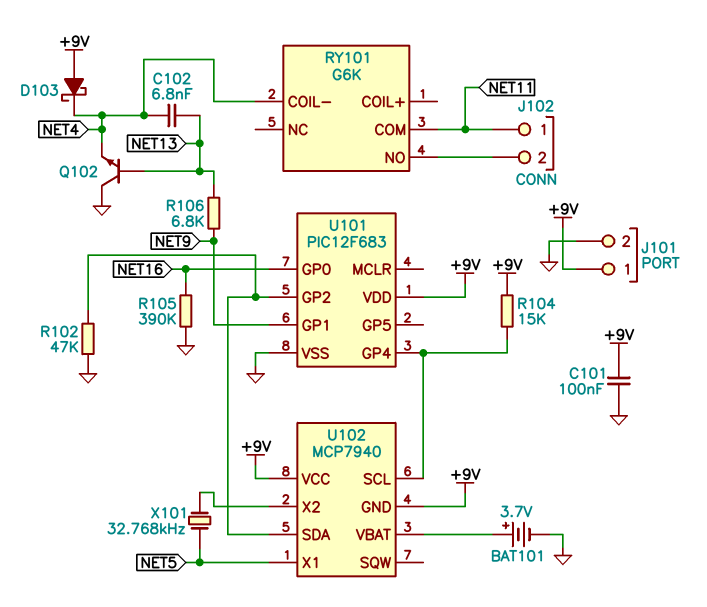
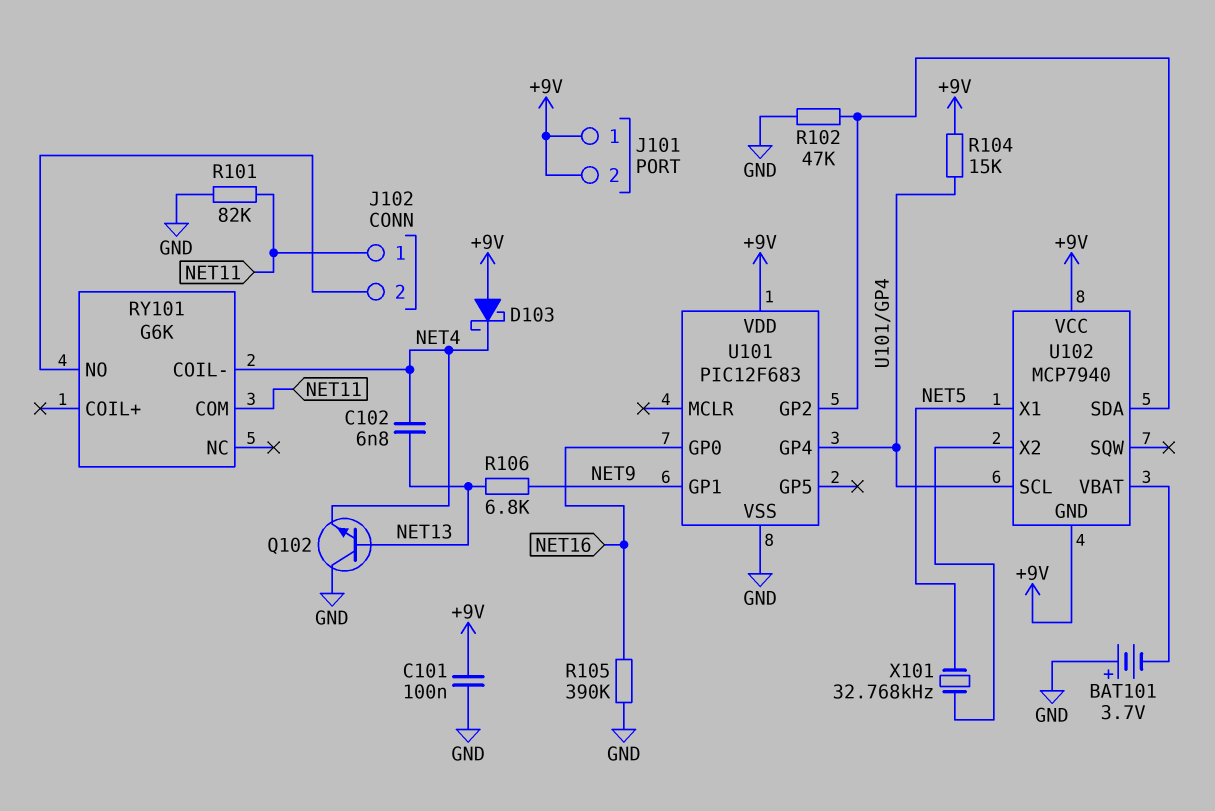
BAT101: 3.7V (plus U102/VBAT, minus GND) -> 3.7V (plus GND, minus U102/VBAT)
J101 pin 2: GND -> +9V
R101: none -> 82k (GND, NET11)

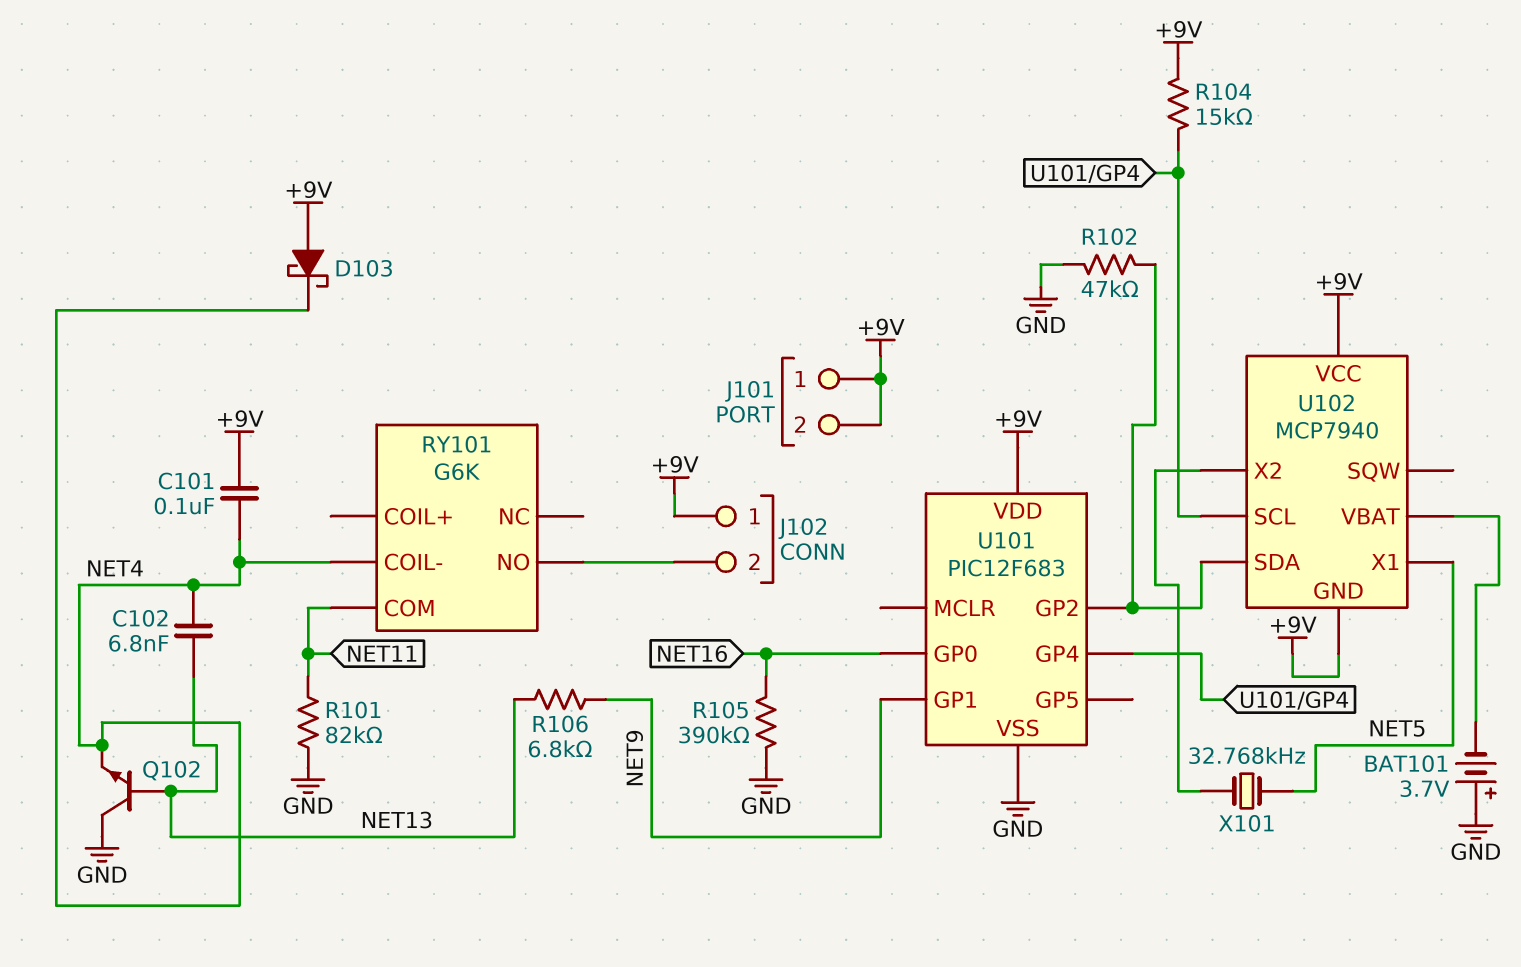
C101: 100nF (+9V, GND) -> 100nF (+9V, NET4)
J102 pin 1: NET11 -> +9V

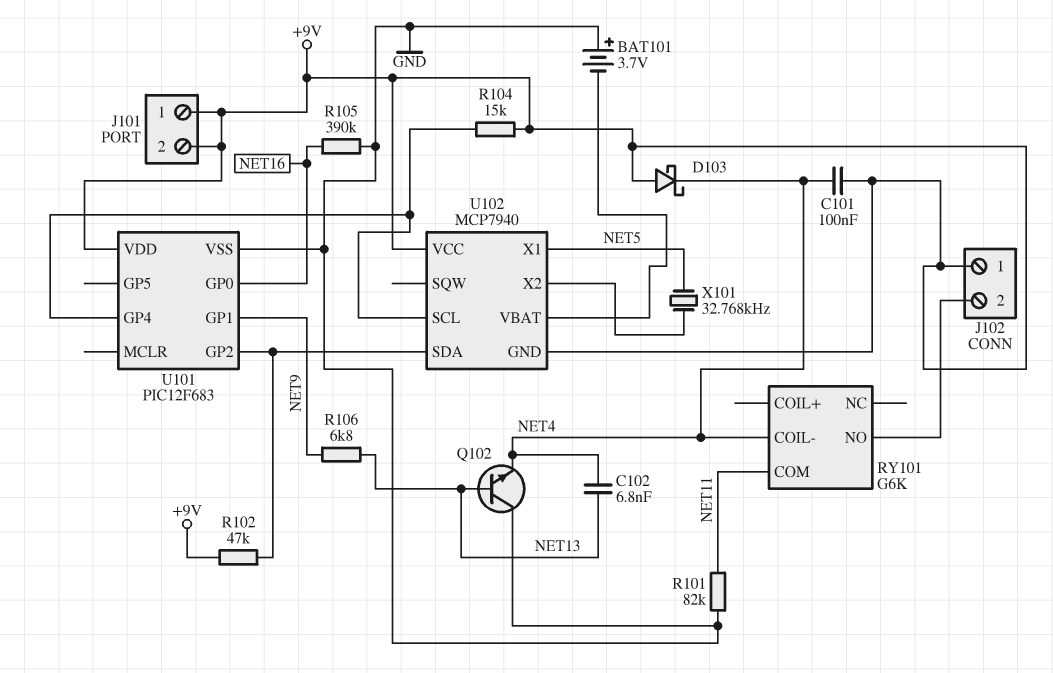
R102: 47k (GND, U101/GP2) -> 47k (+9V, U101/GP2)

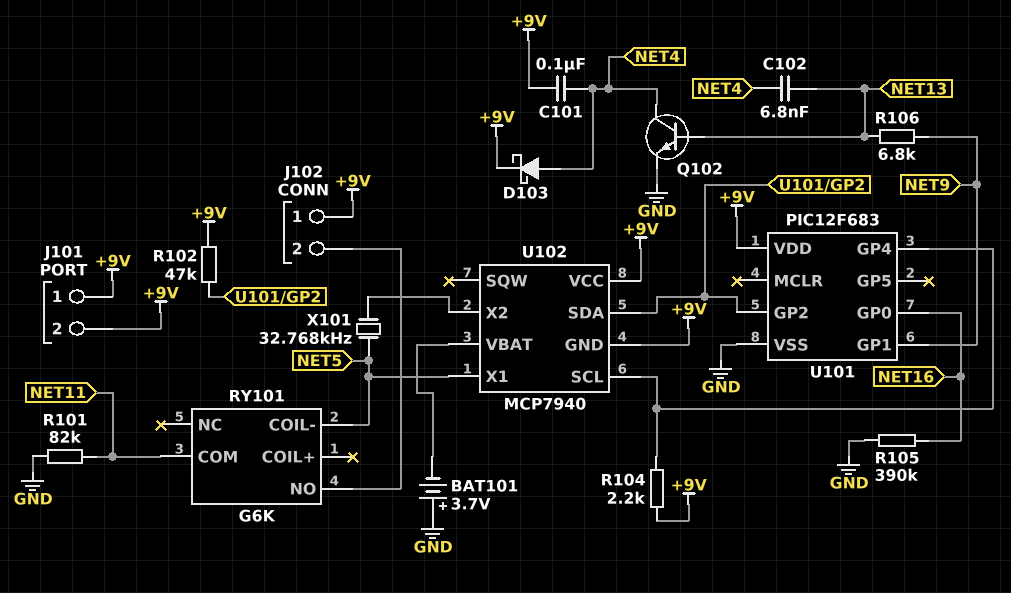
D103: schottky (A +9V, K NET4) -> schottky (A NET4, K +9V)
Q102: NPN (B NET13, C GND, E NET4) -> NPN (B NET13, C NET4, E GND)
R104: 15k (+9V, U101/GP4) -> 2.2k (+9V, U101/GP4)
RY101 pin COIL-: NET4 -> NET5

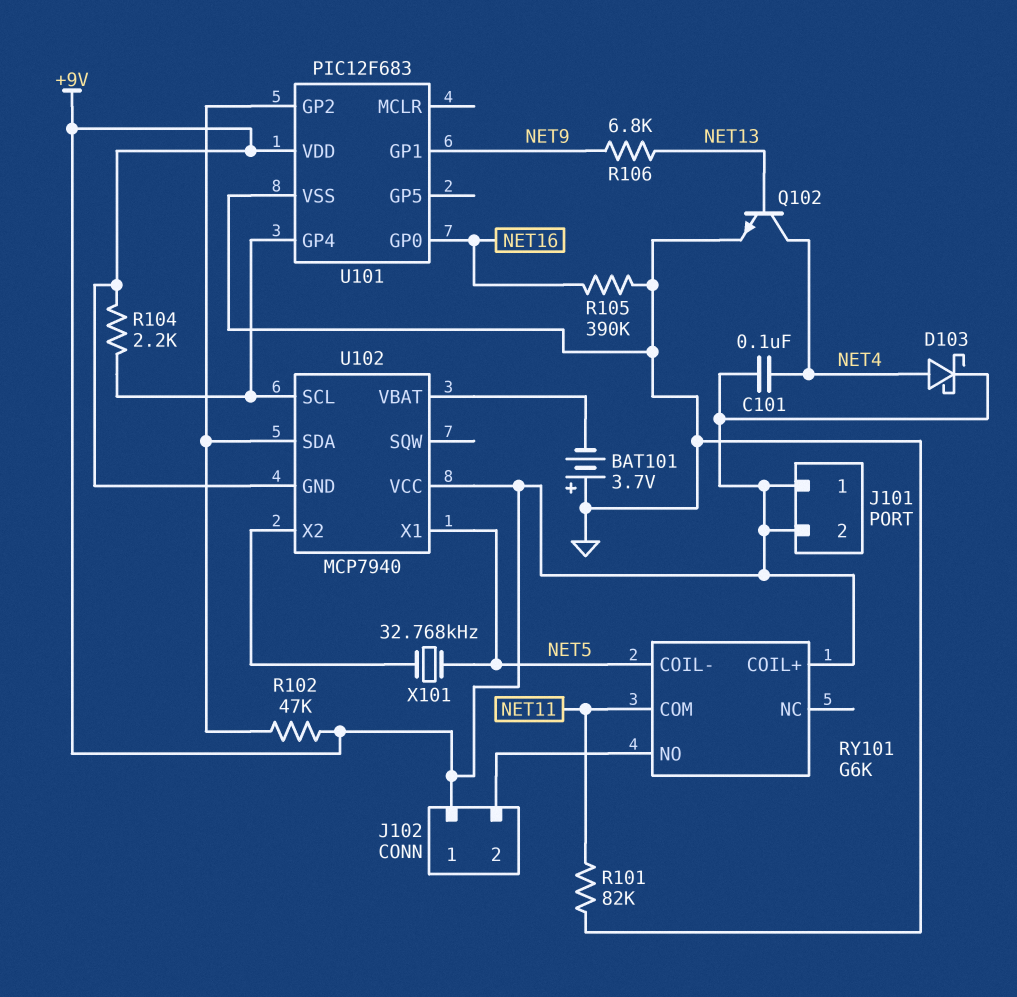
C102: 6.8nF (NET4, NET13) -> none
RY101 pin COIL+: none -> +9V

